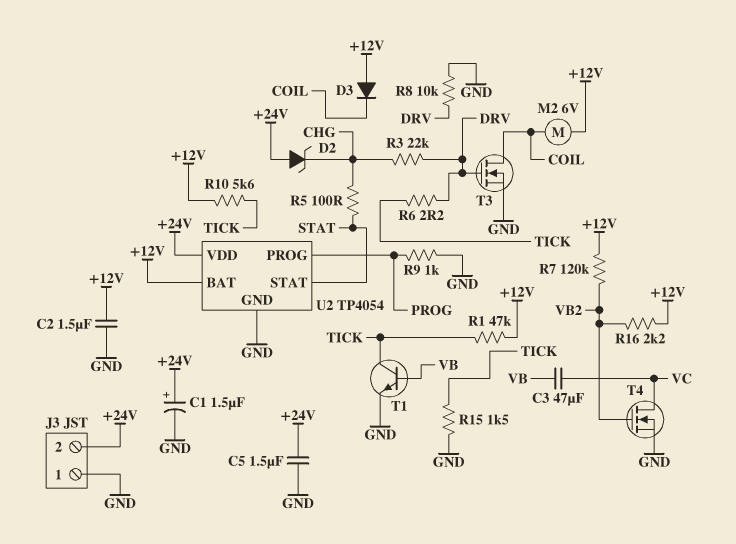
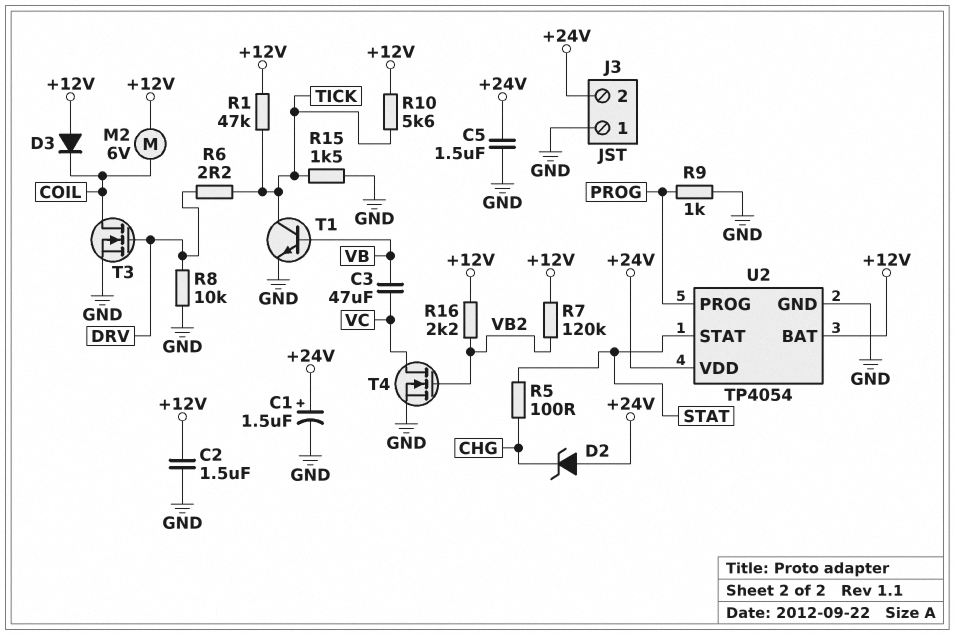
R3: 22k (CHG, DRV) -> none

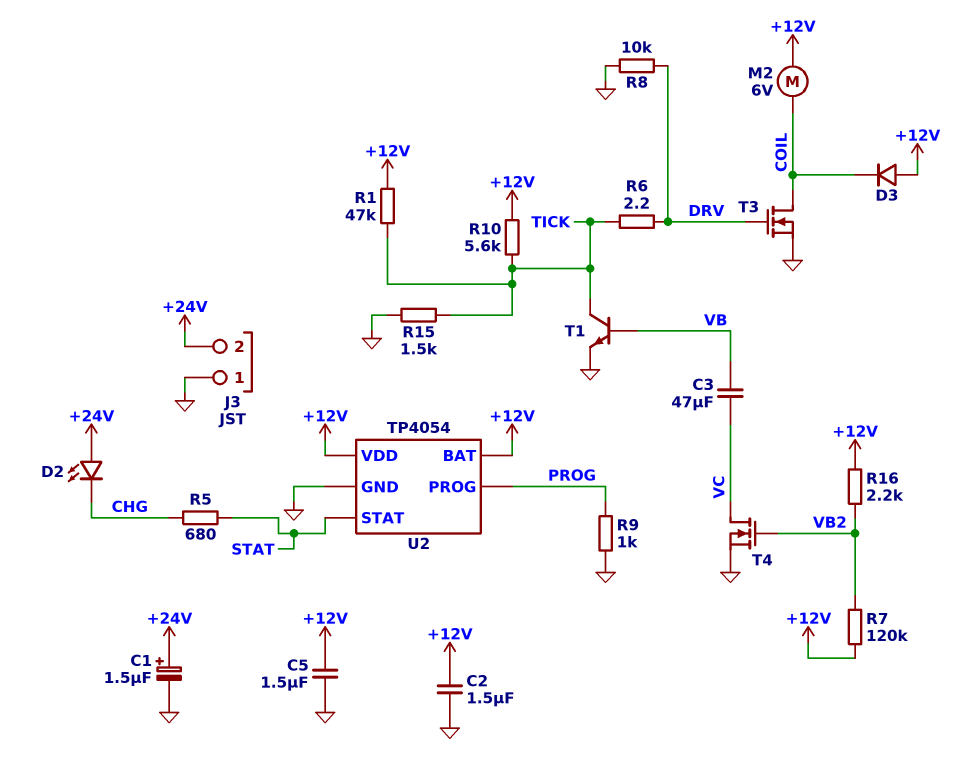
C5: 1.5uF (+24V, GND) -> 1.5uF (+12V, GND)
D2: zener (A +24V, K CHG) -> LED (A +24V, K CHG)
R5: 100 (CHG, STAT) -> 680 (CHG, STAT)
U2 pin VDD: +24V -> +12V

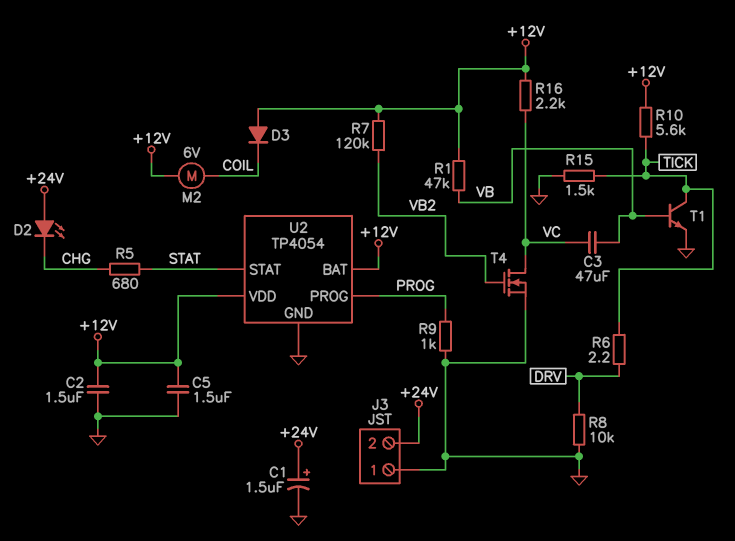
R1: 47k (+12V, TICK) -> 47k (+12V, VB)
R16: 2.2k (+12V, VB2) -> 2.2k (+12V, VC)
T3: NMOS (G DRV, D COIL, S GND) -> none

